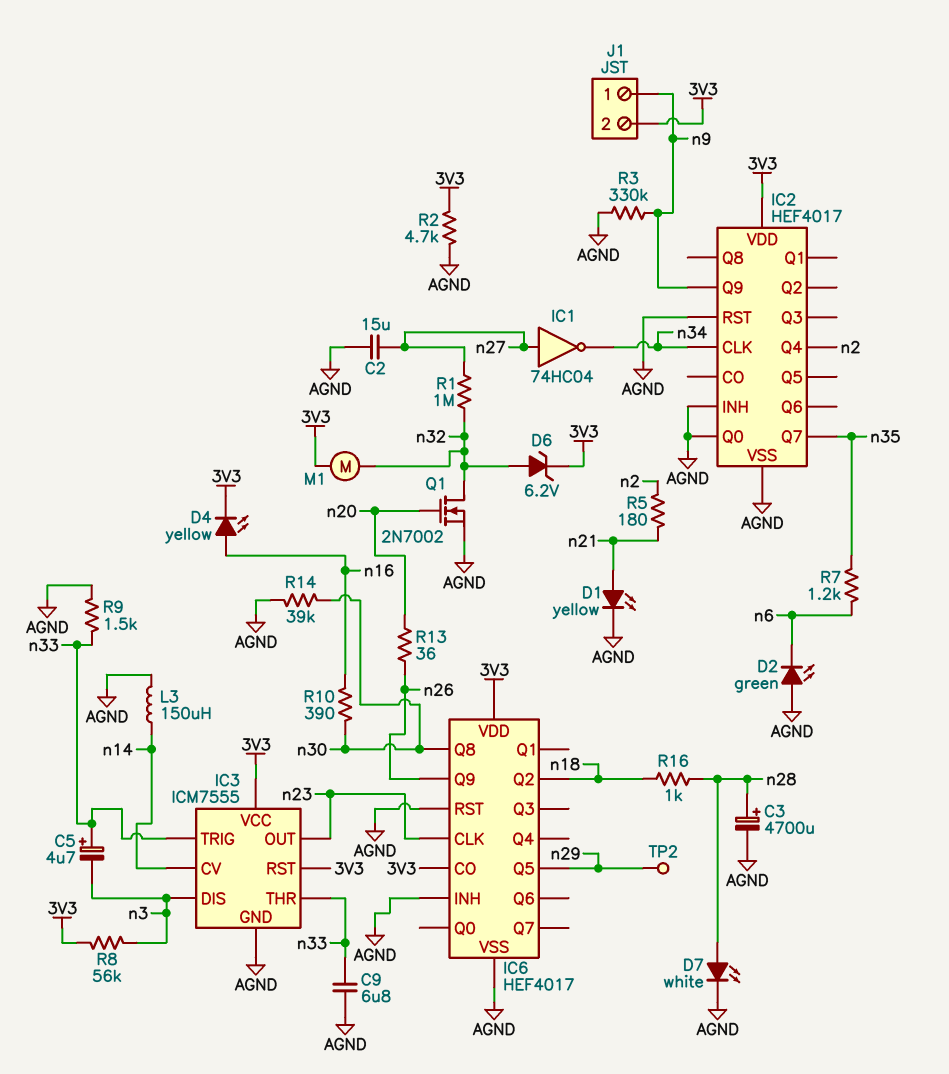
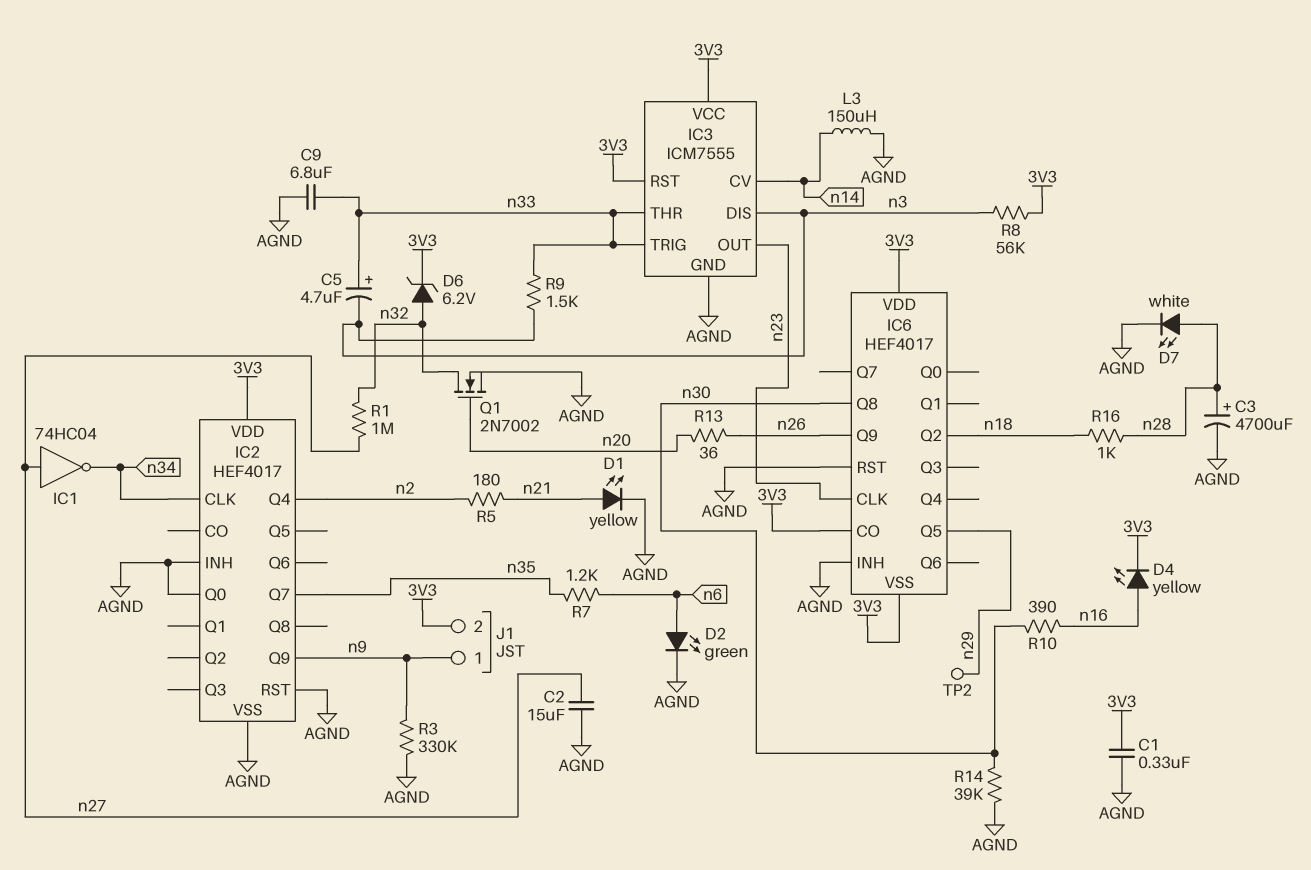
C1: none -> 330nF (3V3, AGND)
D2: LED green (A AGND, K n6) -> LED green (A n6, K AGND)
IC6 pin VSS: AGND -> 3V3
M1: motor (3V3, n32) -> none
R2: 4.7k (3V3, AGND) -> none
R9: 1.5k (AGND, n33) -> 1.5k (n3, n33)

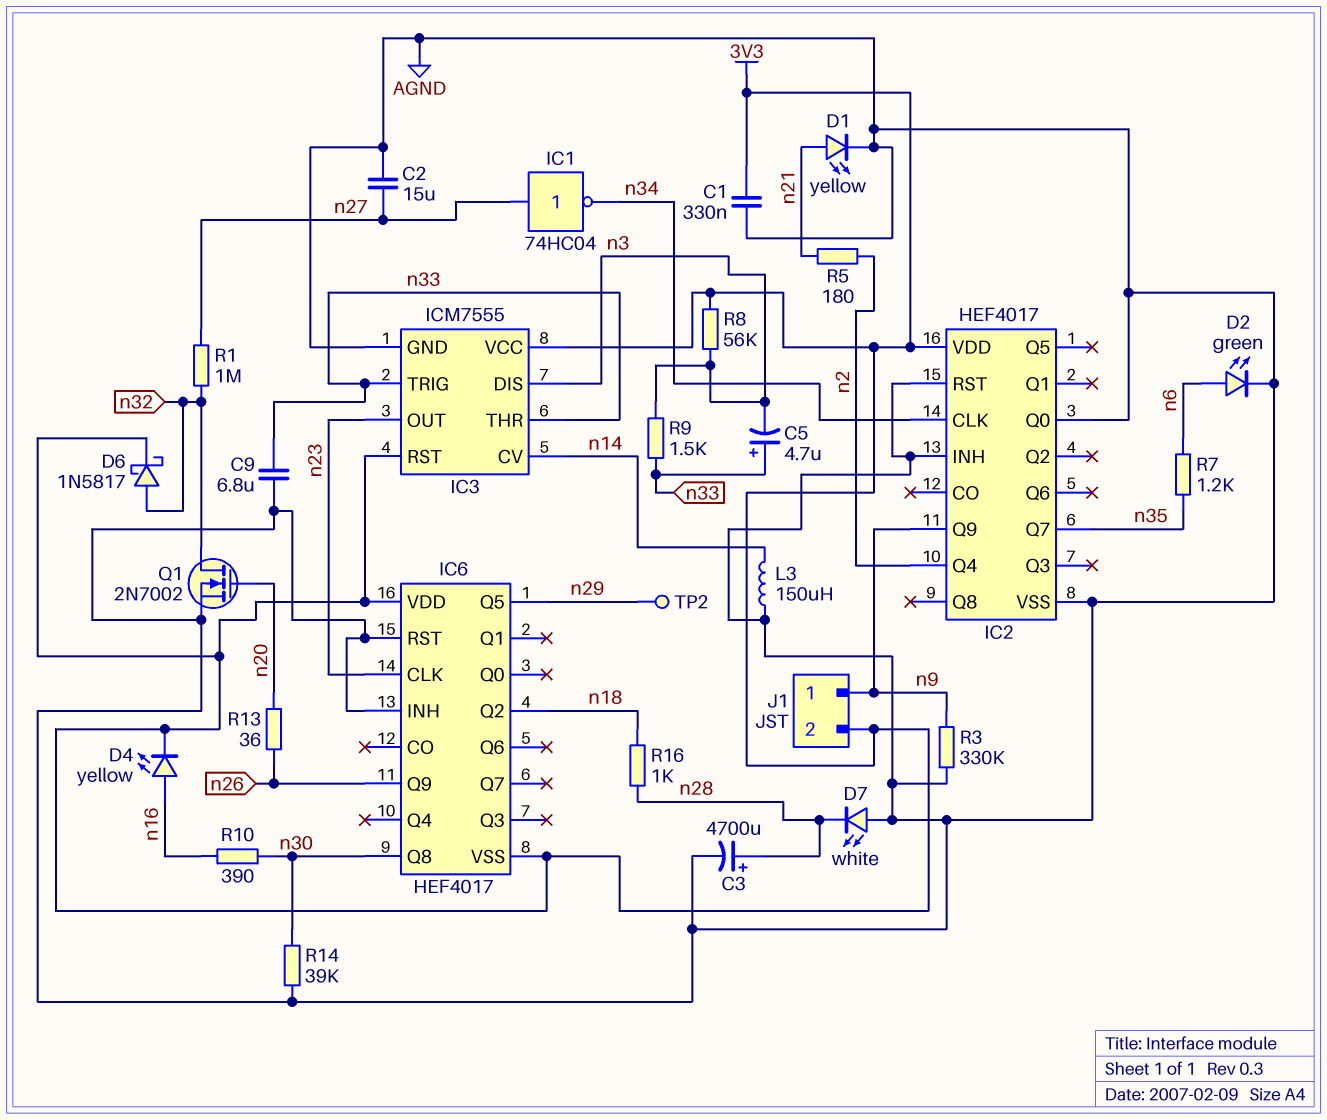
D6: zener 6.2V (A n32, K 3V3) -> schottky 1N5817 (A n32, K 3V3)
D7: LED white (A n28, K AGND) -> LED white (A AGND, K n28)
IC6 pin CO: 3V3 -> none

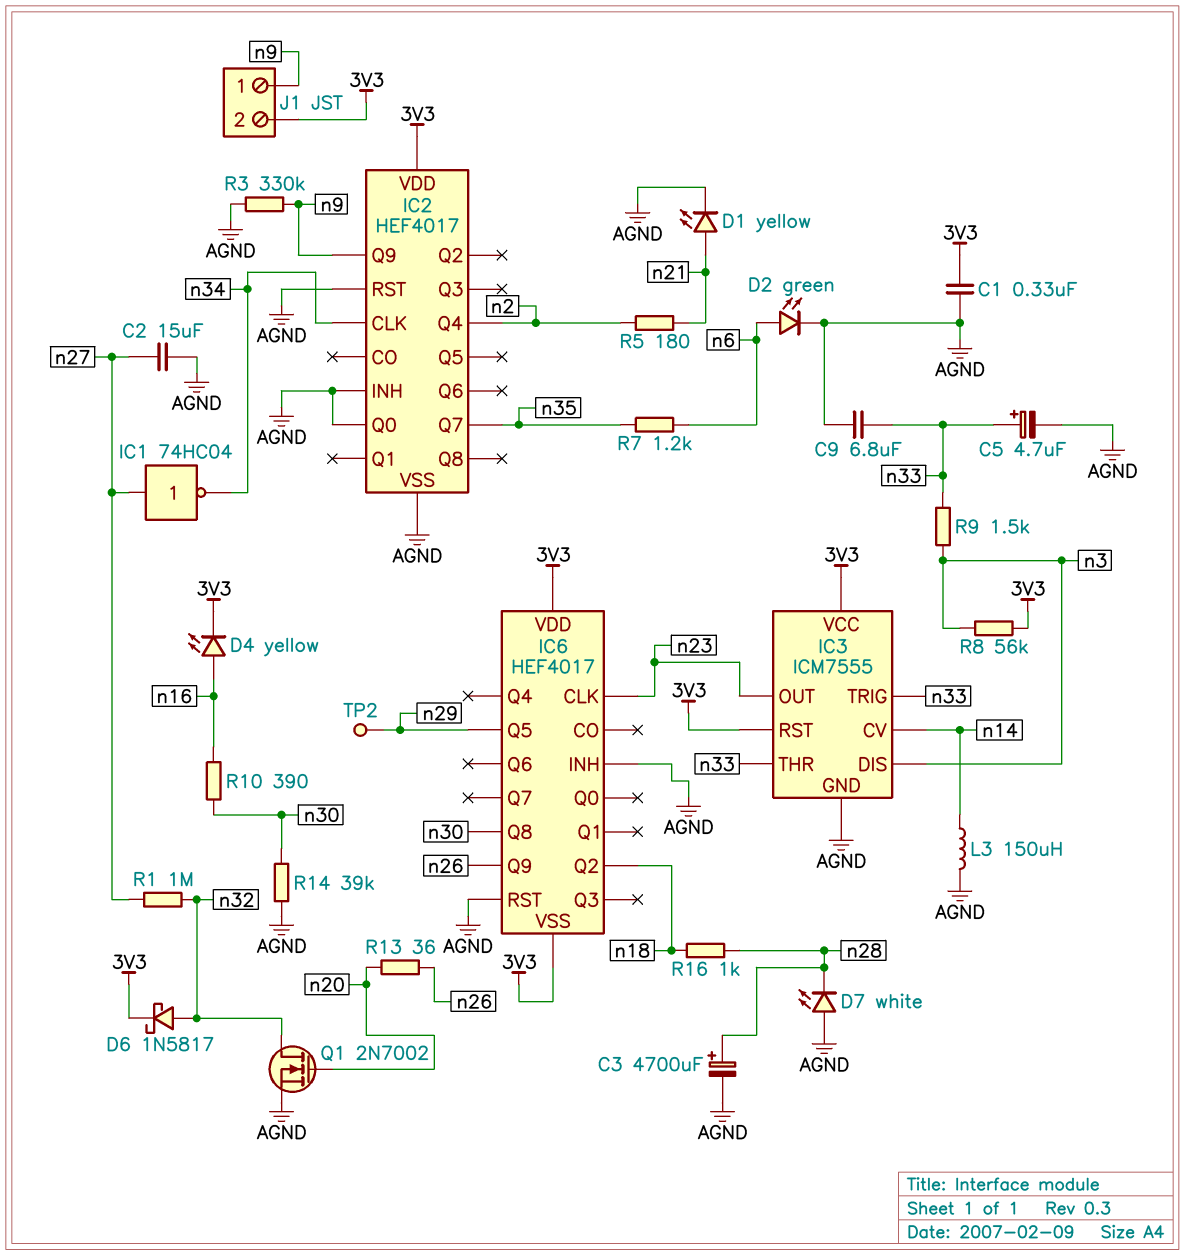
C5: 4.7uF (plus n33, minus n3) -> 4.7uF (plus n33, minus AGND)

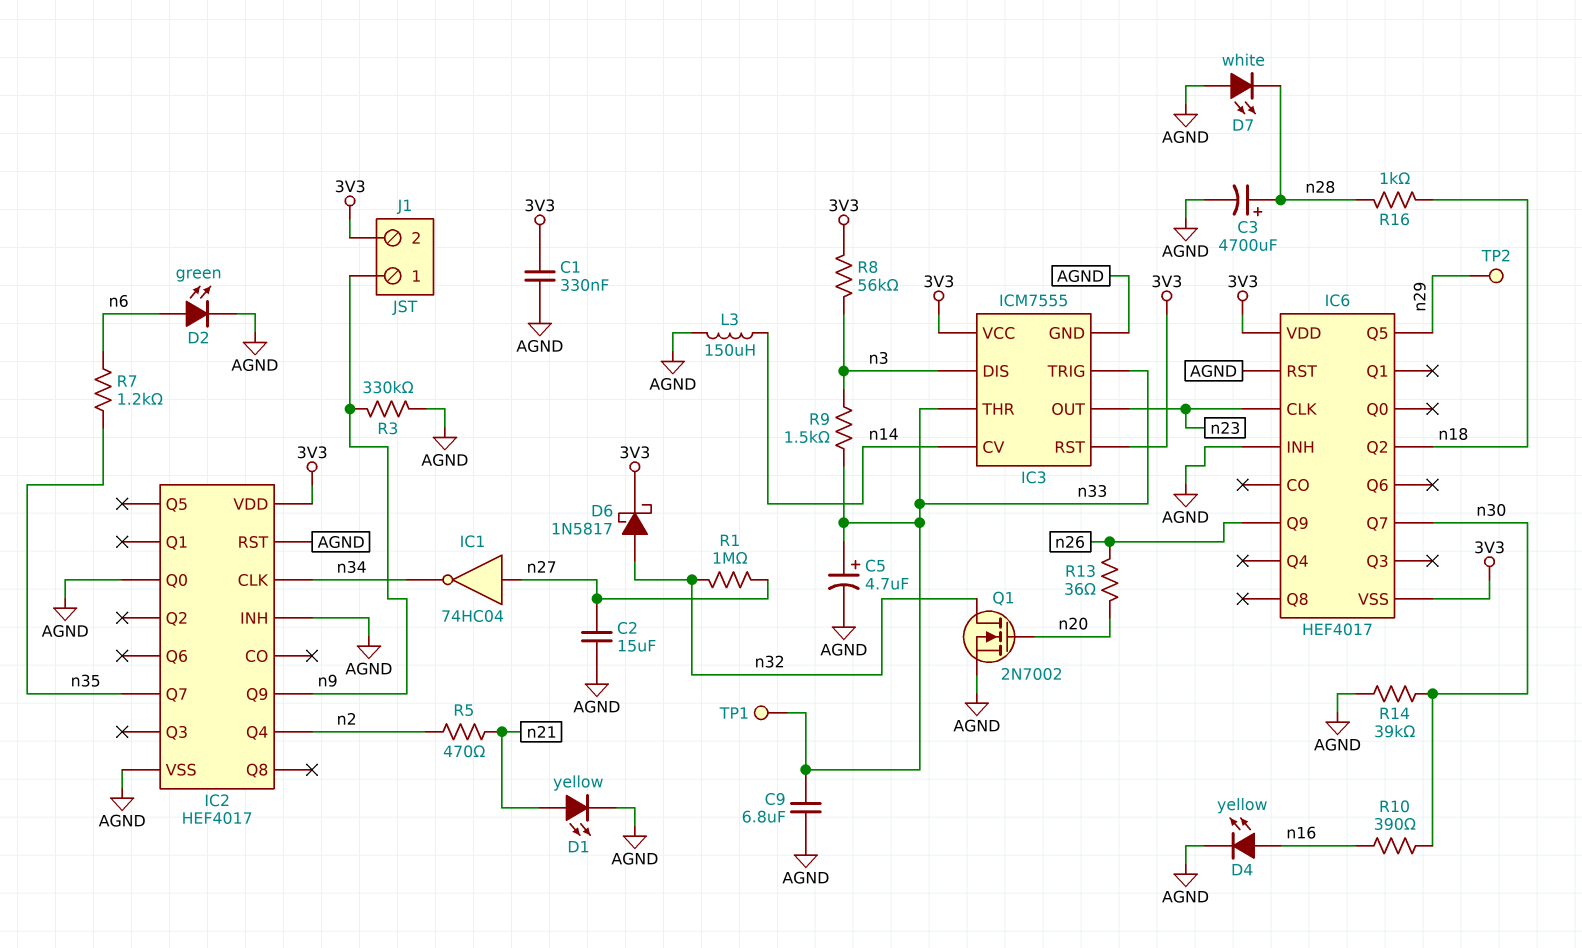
D4: LED yellow (A n16, K 3V3) -> LED yellow (A n16, K AGND)
IC6 pin Q7: none -> n30
IC6 pin Q8: n30 -> none
R5: 180 (n2, n21) -> 470 (n2, n21)
TP1: none -> test point (n33)

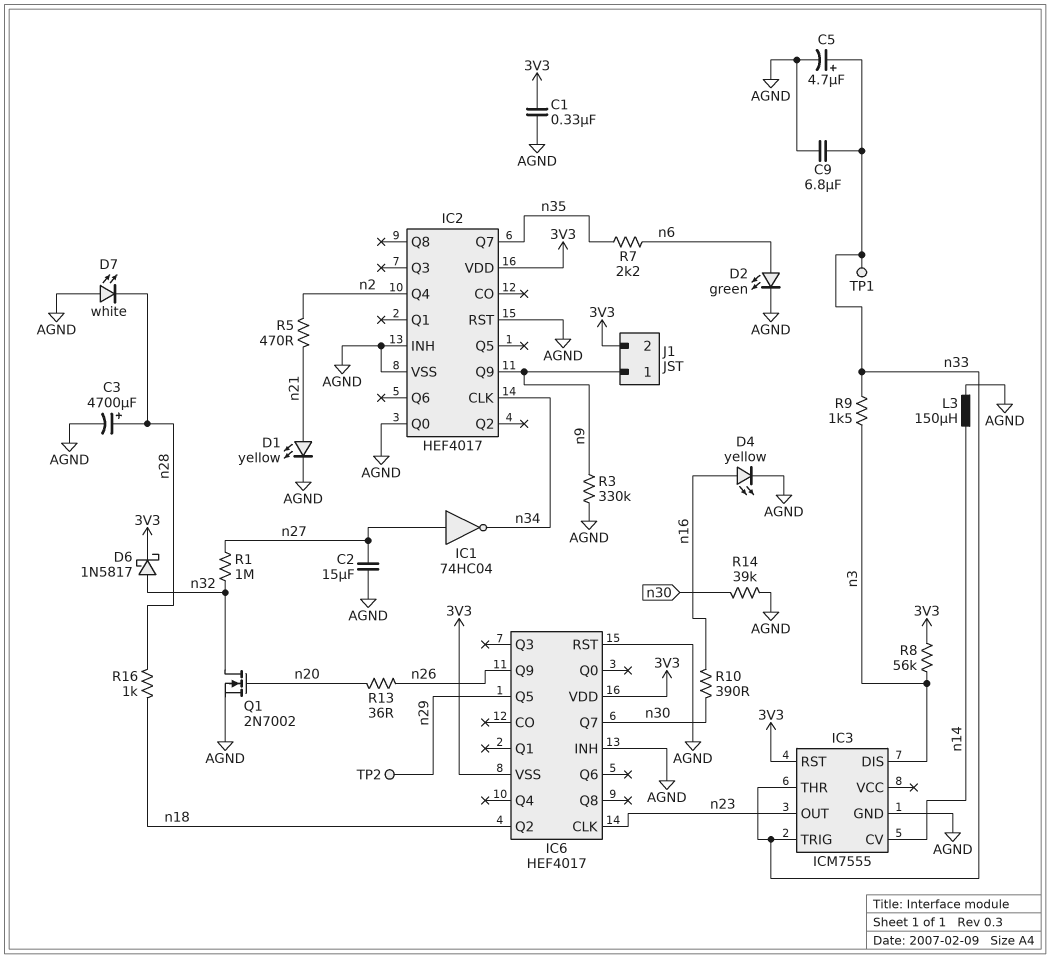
IC3 pin VCC: 3V3 -> none
R7: 1.2k (n6, n35) -> 2.2k (n6, n35)

